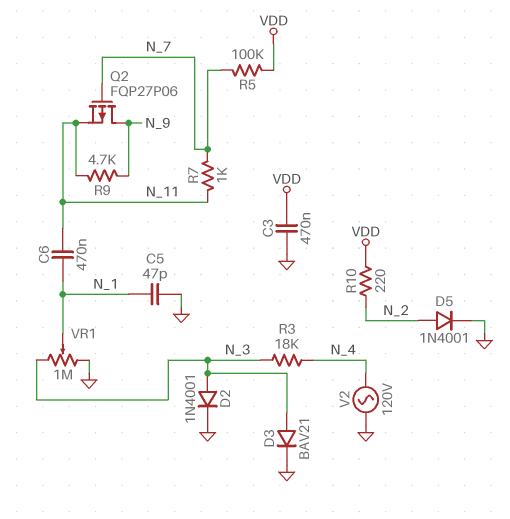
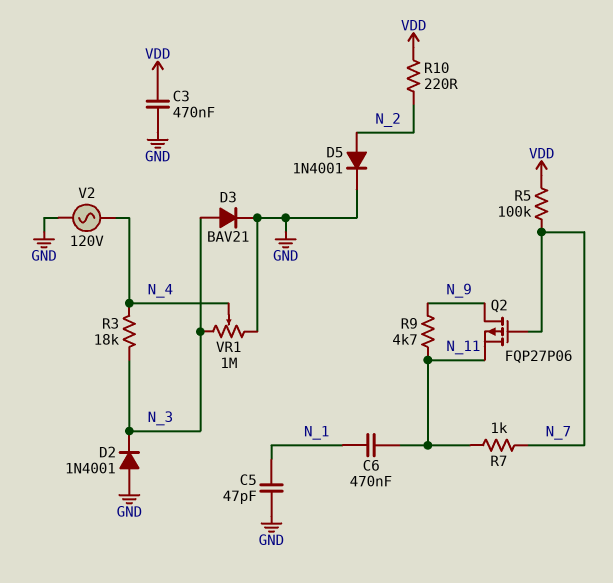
D2: diode 1N4001 (A N_3, K GND) -> diode 1N4001 (A GND, K N_3)
VR1: 1M (GND, N_3, wiper N_1) -> 1M (GND, N_3, wiper N_4)

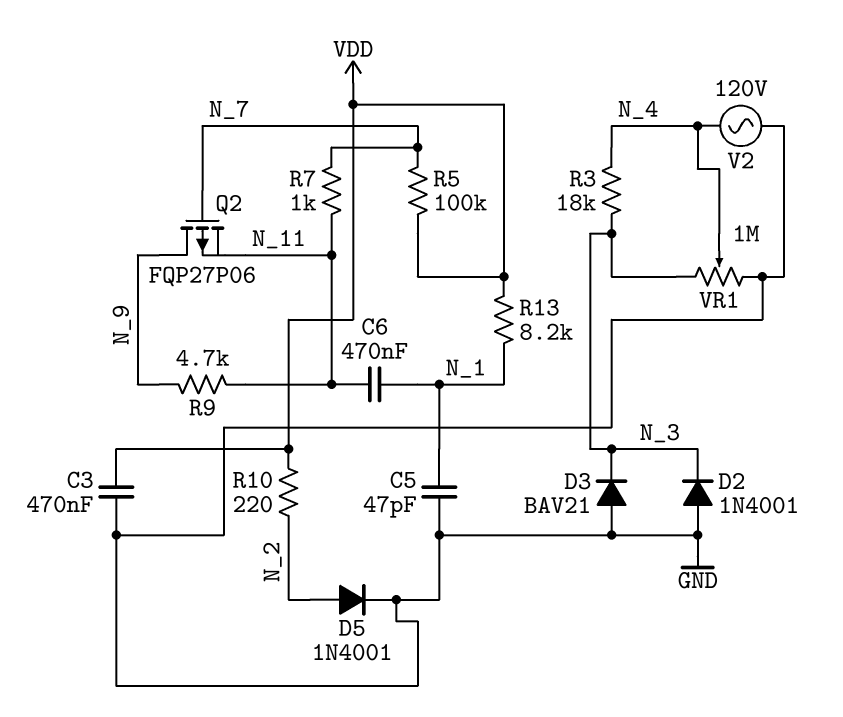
D3: diode BAV21 (A N_3, K GND) -> diode BAV21 (A GND, K N_3)
R13: none -> 8.2k (N_1, VDD)

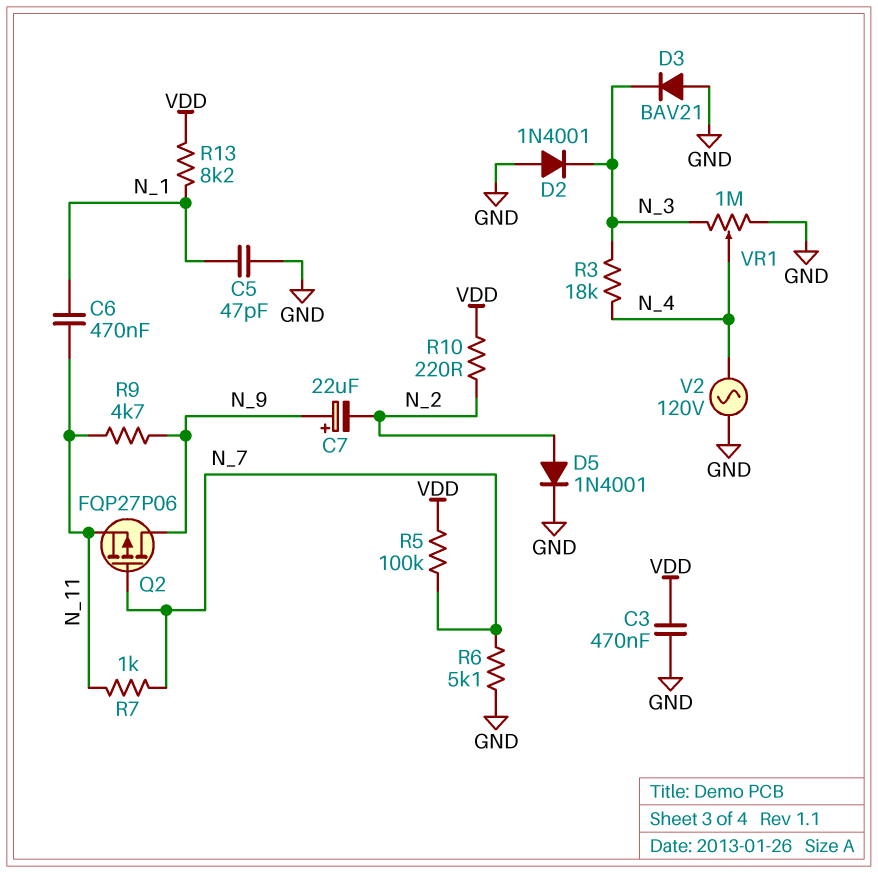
C7: none -> 22uF (plus N_9, minus N_2)
R6: none -> 5.1k (GND, N_7)

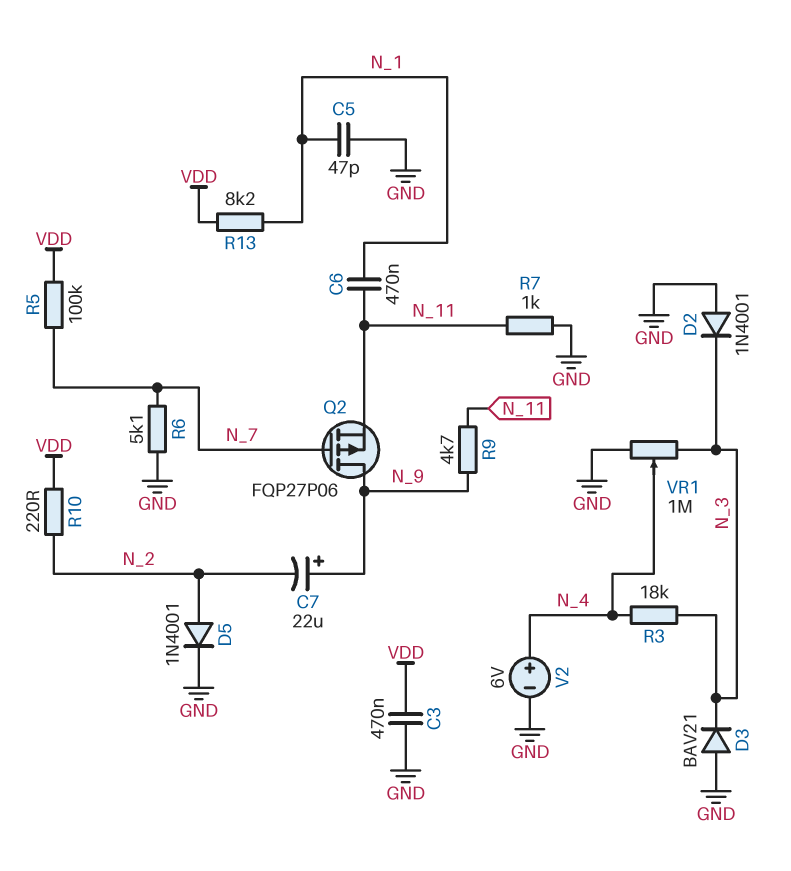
R7: 1k (N_7, N_11) -> 1k (GND, N_11)
V2: AC 120V (GND, N_4) -> 6V (plus N_4, minus GND)

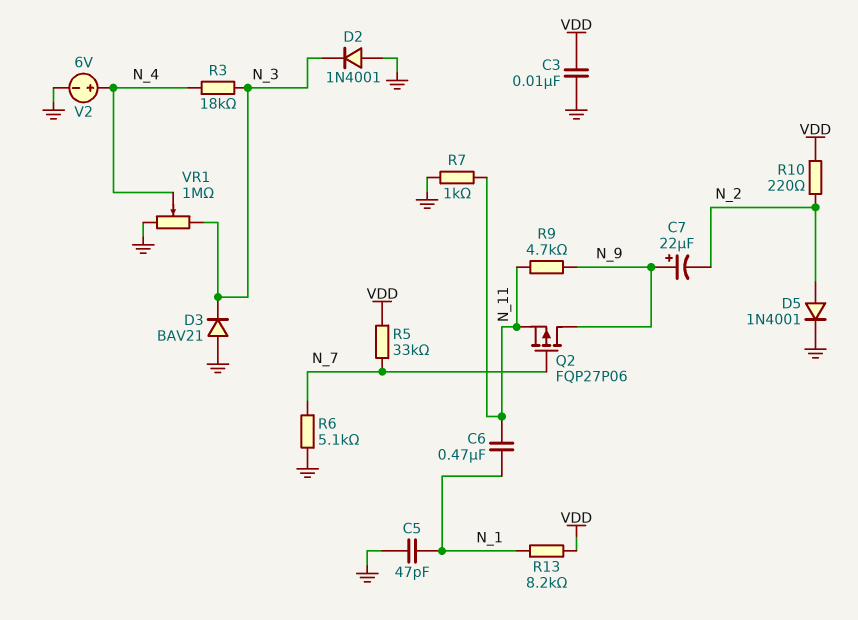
C3: 470nF (GND, VDD) -> 10nF (GND, VDD)
R5: 100k (N_7, VDD) -> 33k (N_7, VDD)

